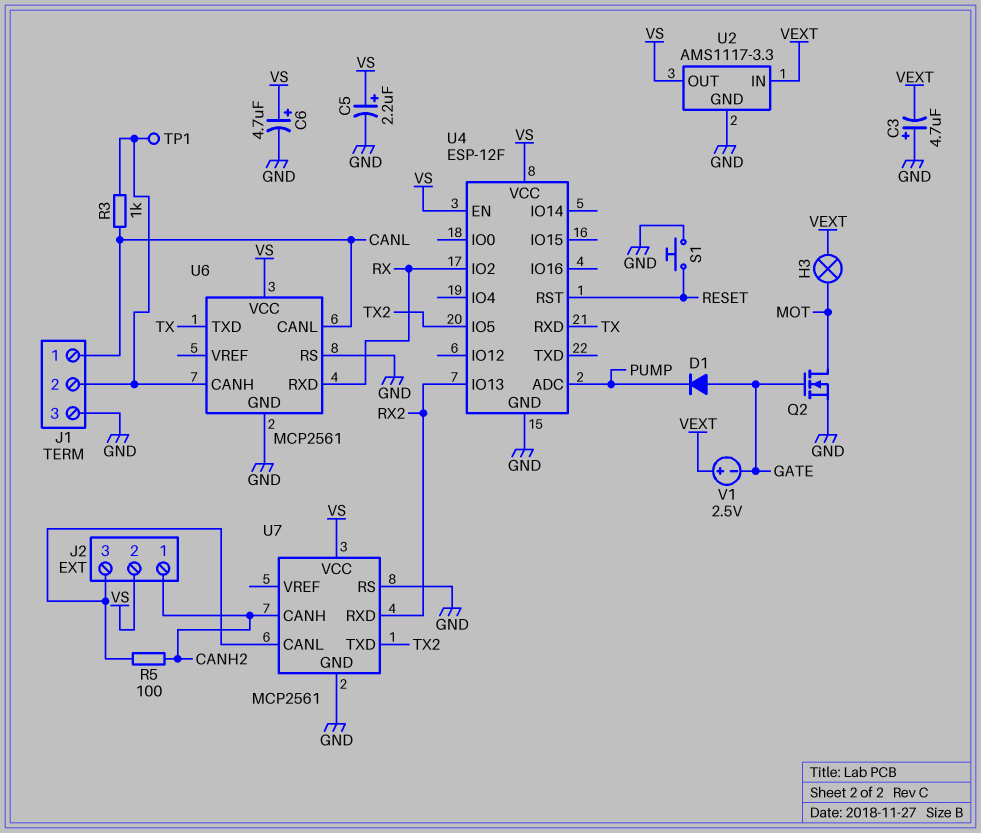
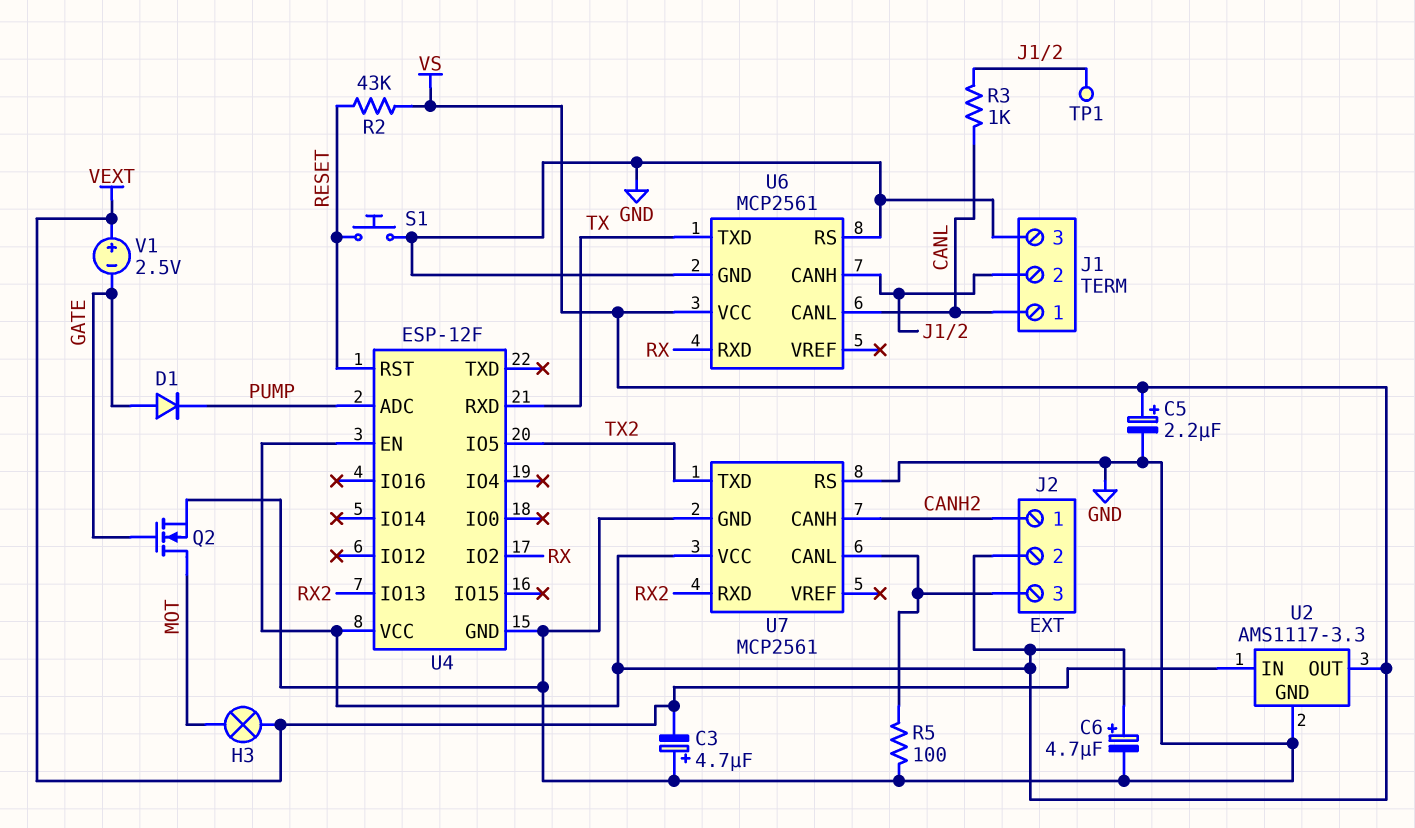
R2: none -> 43k (RESET, VS)
R5: 100 (CANH2, J2/3) -> 100 (GND, J2/3)

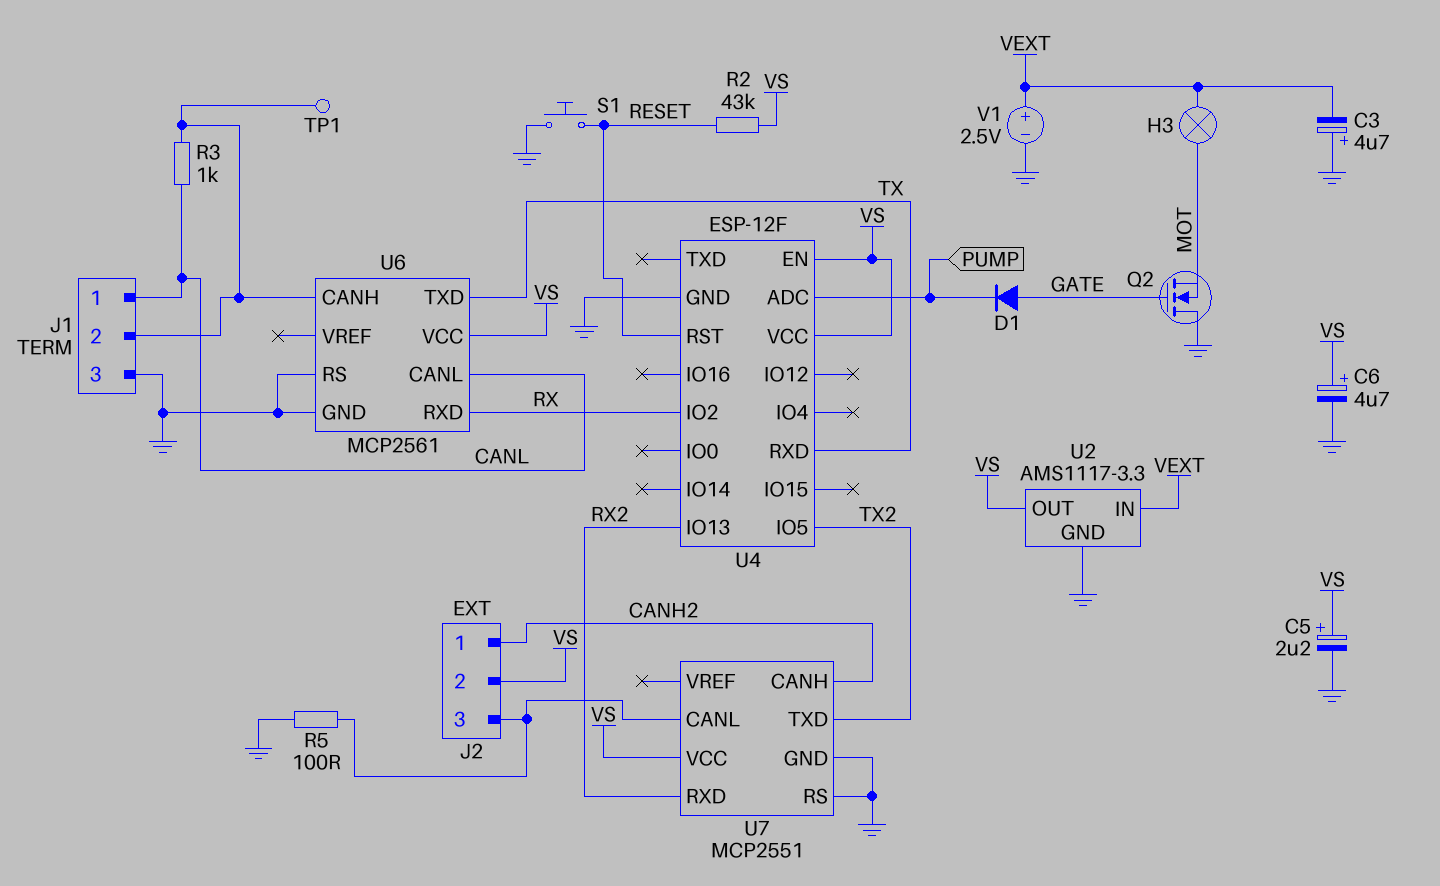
Q2: NMOS (G GATE, D MOT, S GND) -> NMOS (G GATE, D GND, S MOT)
U7: MCP2561 -> MCP2551
V1: 2.5V (plus VEXT, minus GATE) -> 2.5V (plus VEXT, minus GND)

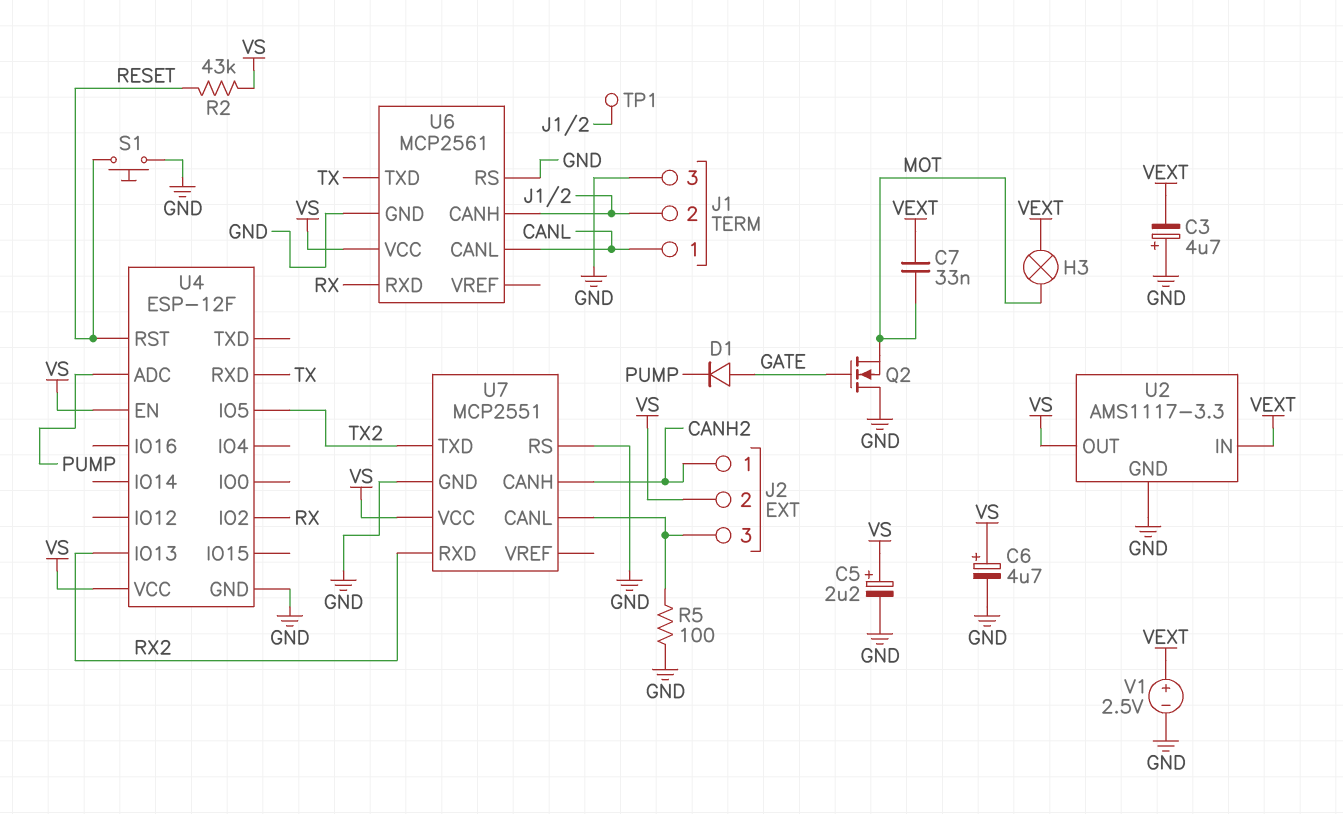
C7: none -> 33nF (MOT, VEXT)
R3: 1k (CANL, J1/2) -> none

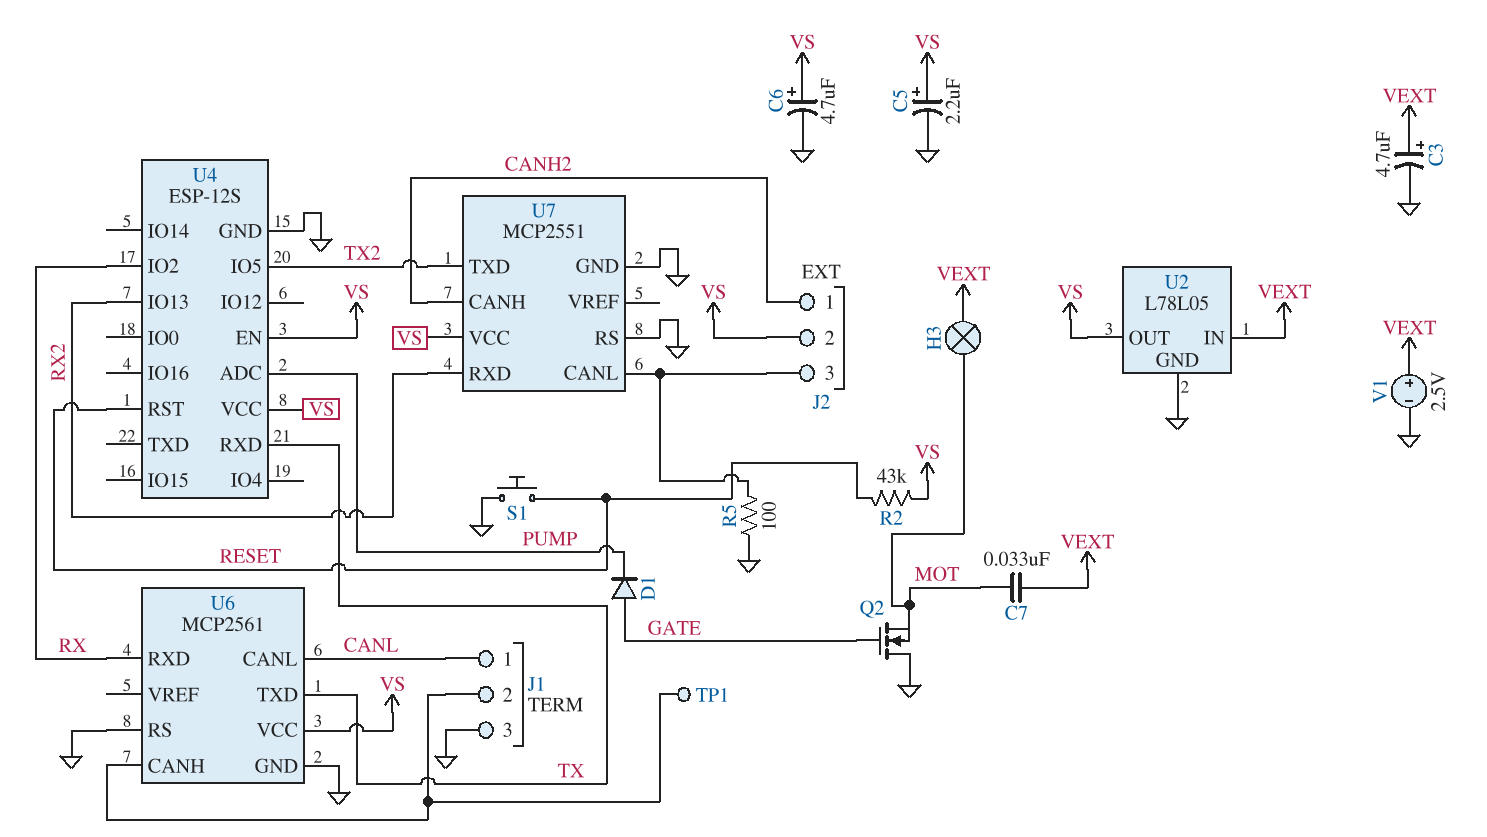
C3: 4.7uF (plus GND, minus VEXT) -> 4.7uF (plus VEXT, minus GND)
U2: AMS1117-3.3 -> L78L05
U4: ESP-12F -> ESP-12S

